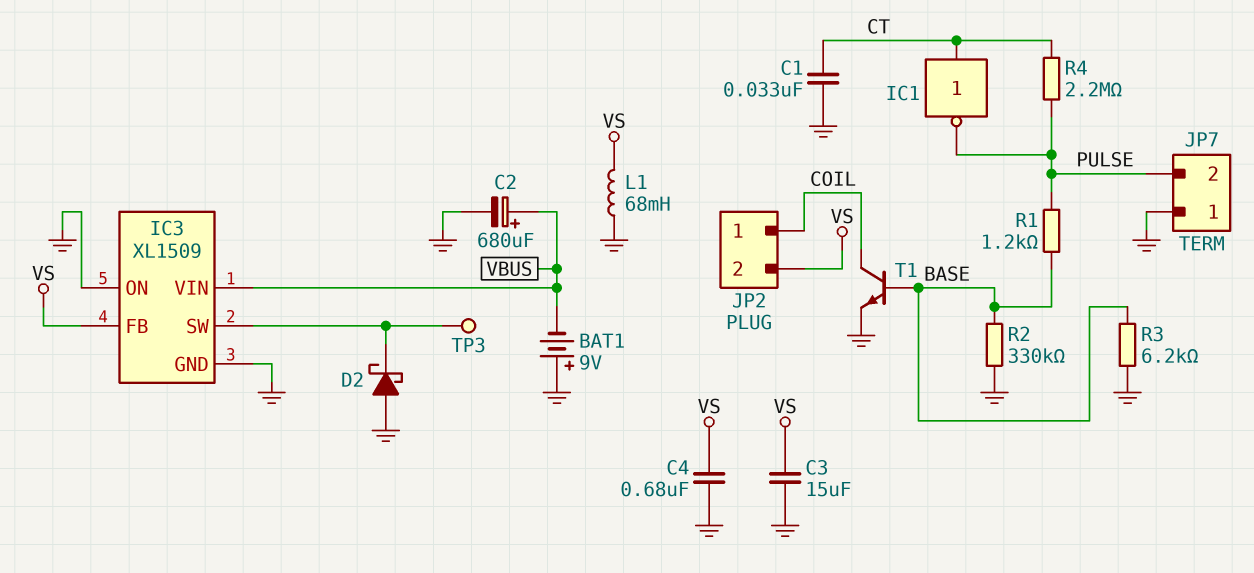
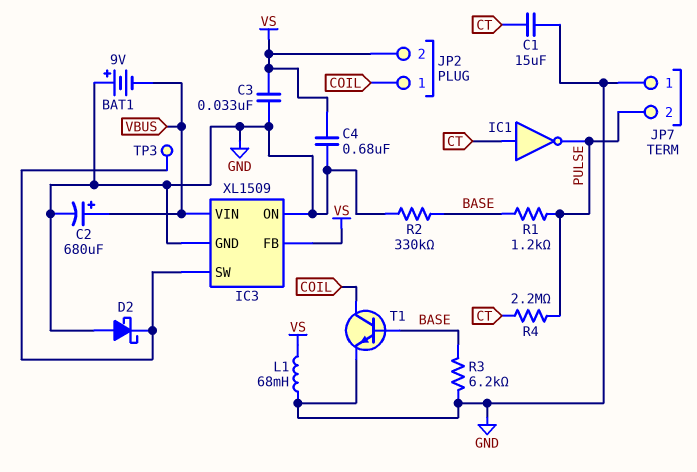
C1: 33nF (CT, GND) -> 15uF (CT, GND)
C3: 15uF (GND, VS) -> 33nF (GND, VS)

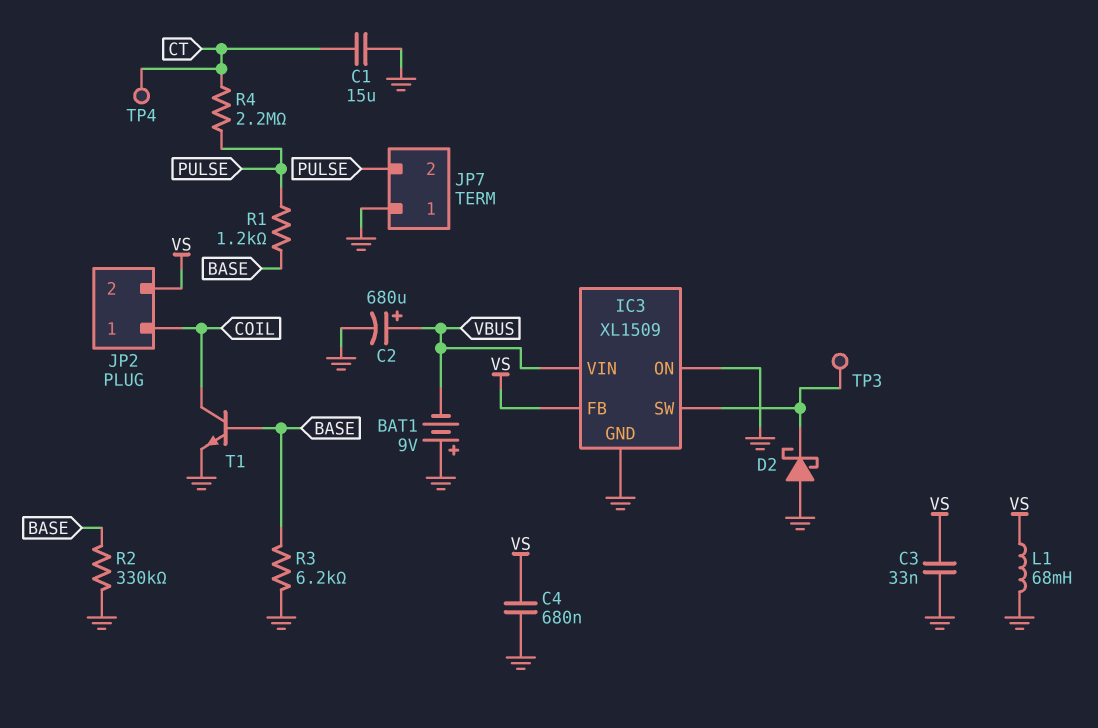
IC1: NOT (in CT, out PULSE) -> none
TP4: none -> test point (CT)

